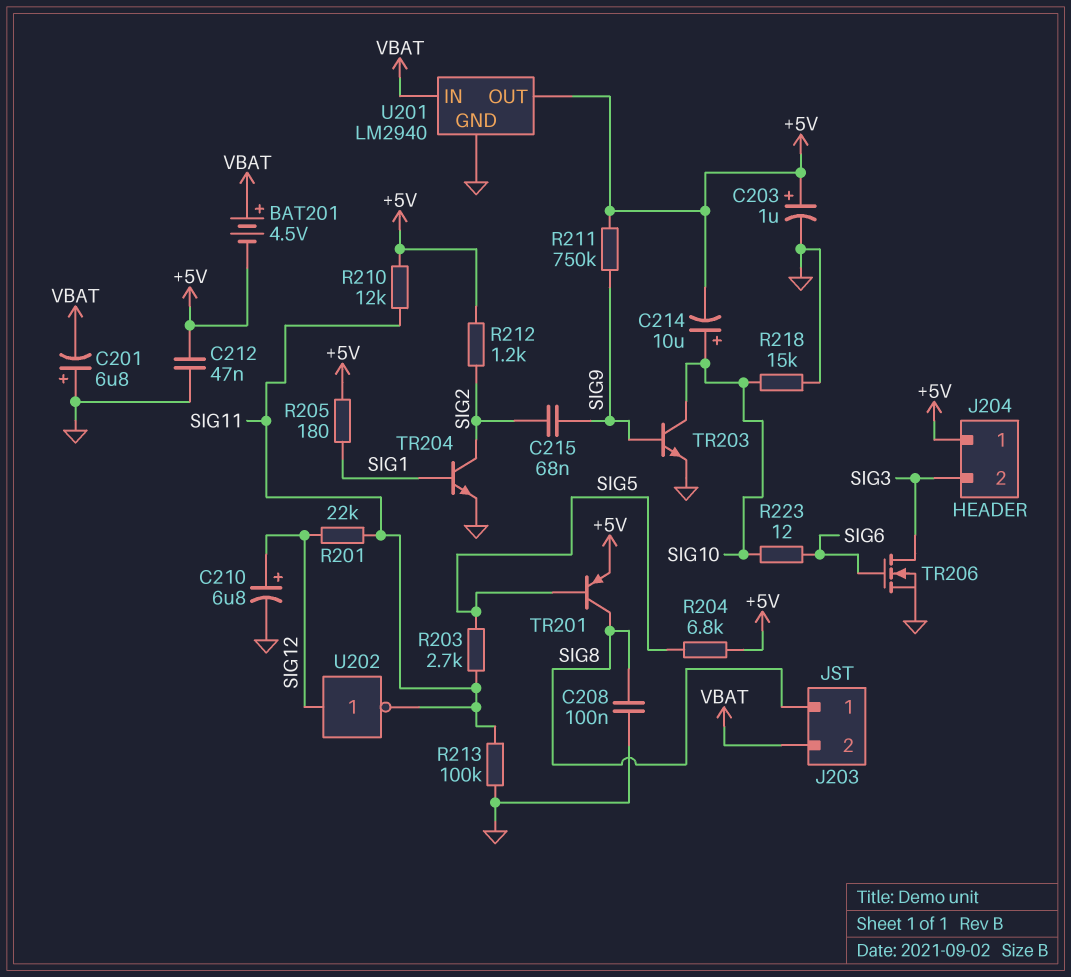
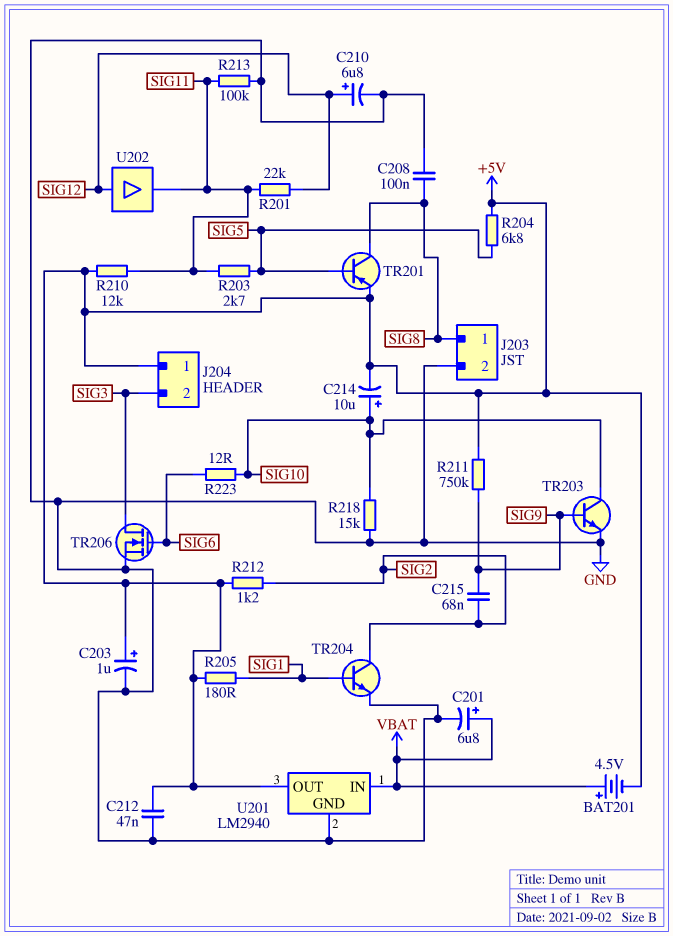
C201: 6.8uF (plus GND, minus VBAT) -> 6.8uF (plus VBAT, minus GND)
J203 pin 2: VBAT -> GND
U202: NOT (in SIG12, out SIG11) -> buffer (in SIG12, out SIG11)

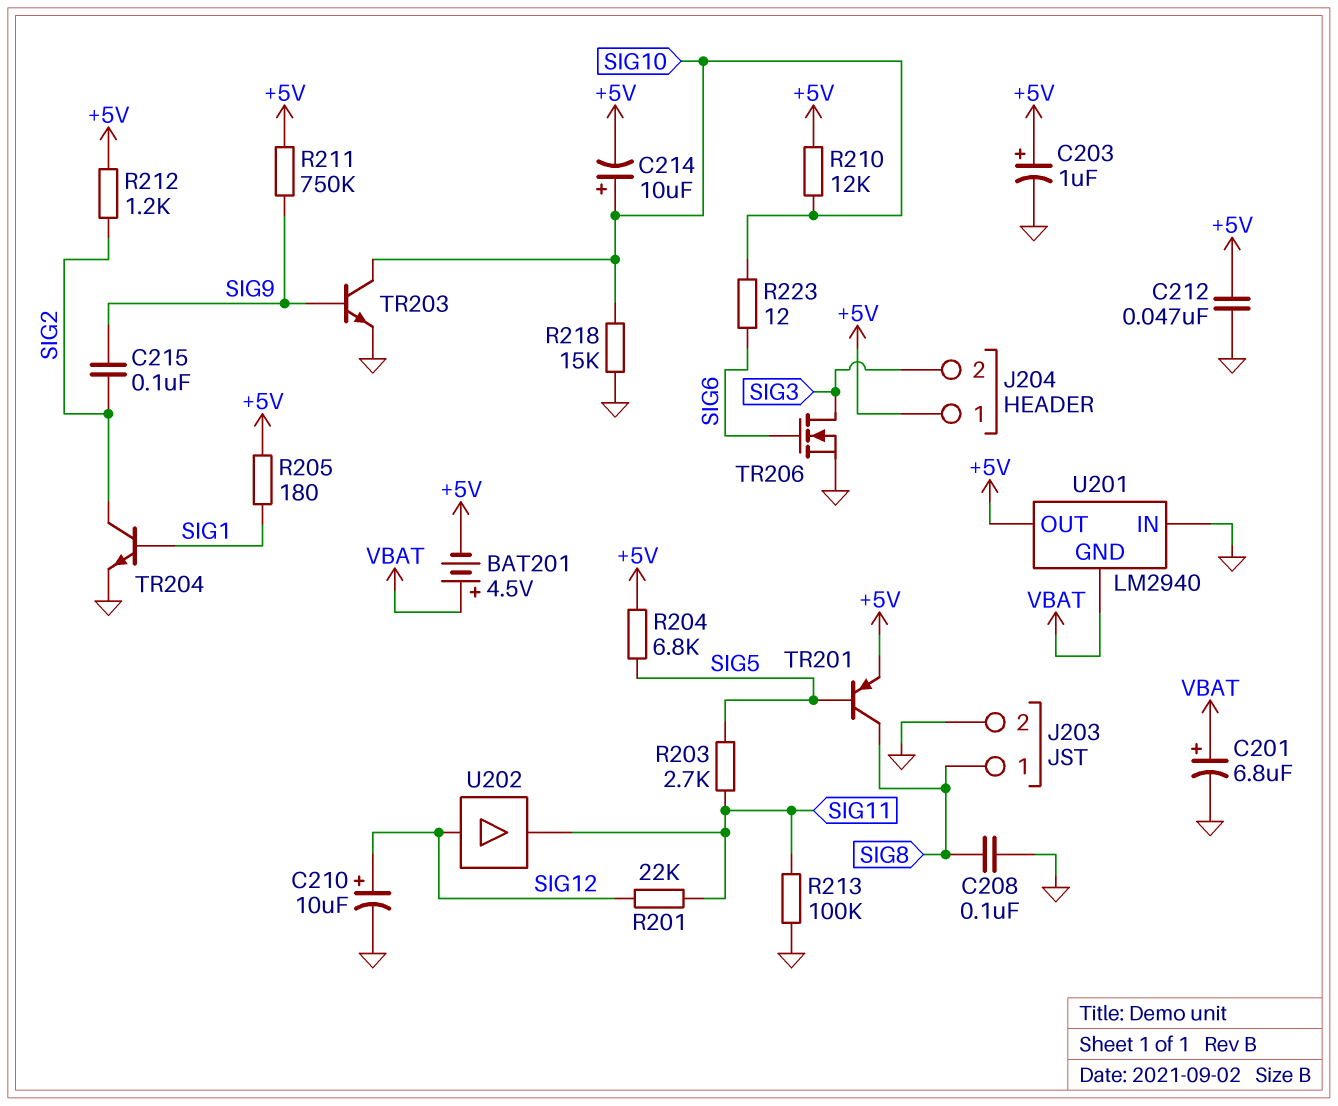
C210: 6.8uF (plus SIG12, minus GND) -> 10uF (plus SIG12, minus GND)
C215: 68nF (SIG2, SIG9) -> 100nF (SIG2, SIG9)
R210: 12k (+5V, SIG11) -> 12k (+5V, SIG10)
U201 pin GND: GND -> VBAT
U201 pin IN: VBAT -> GND

